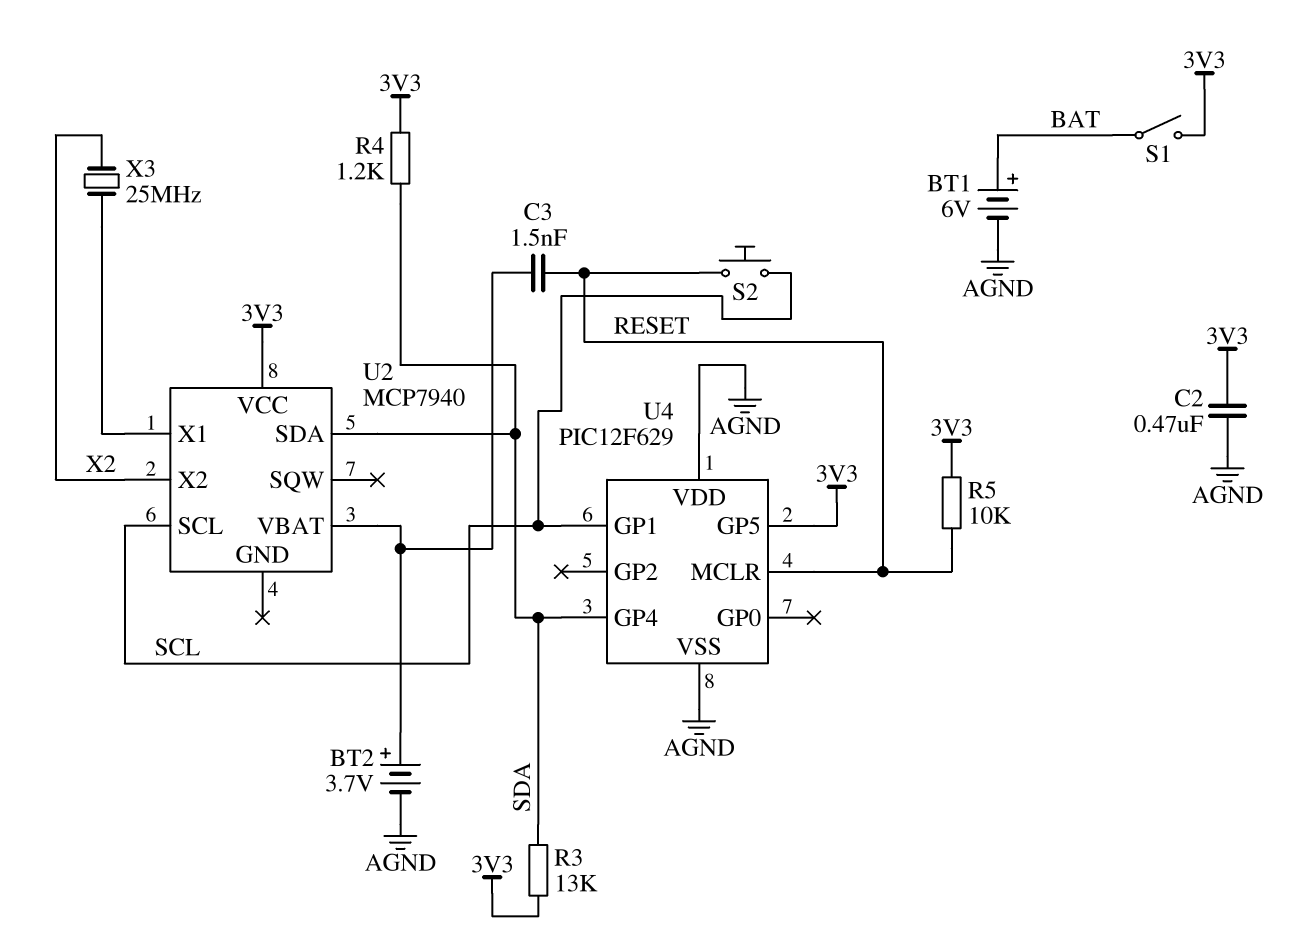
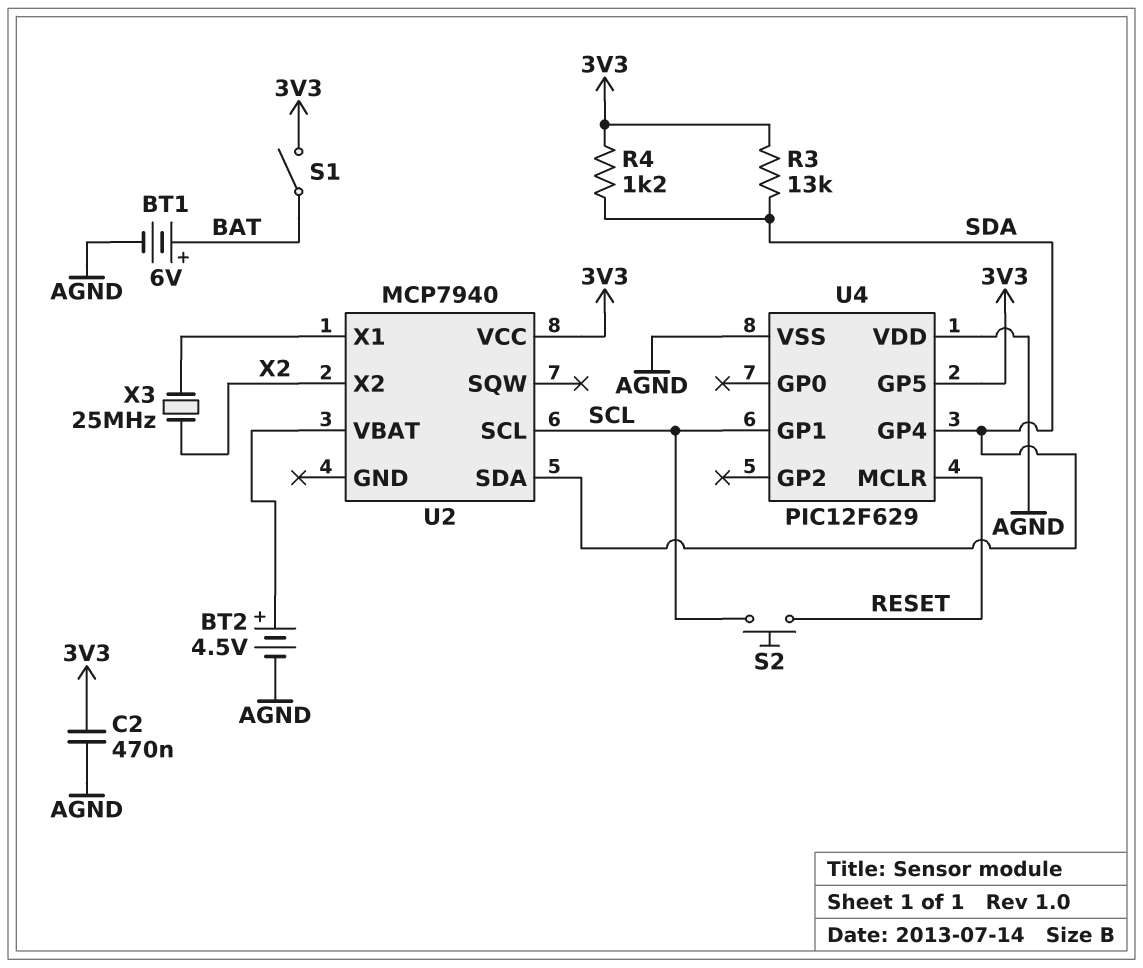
BT2: 3.7V (plus U2/VBAT, minus AGND) -> 4.5V (plus U2/VBAT, minus AGND)
C3: 1.5nF (RESET, U2/VBAT) -> none
R5: 10k (3V3, RESET) -> none

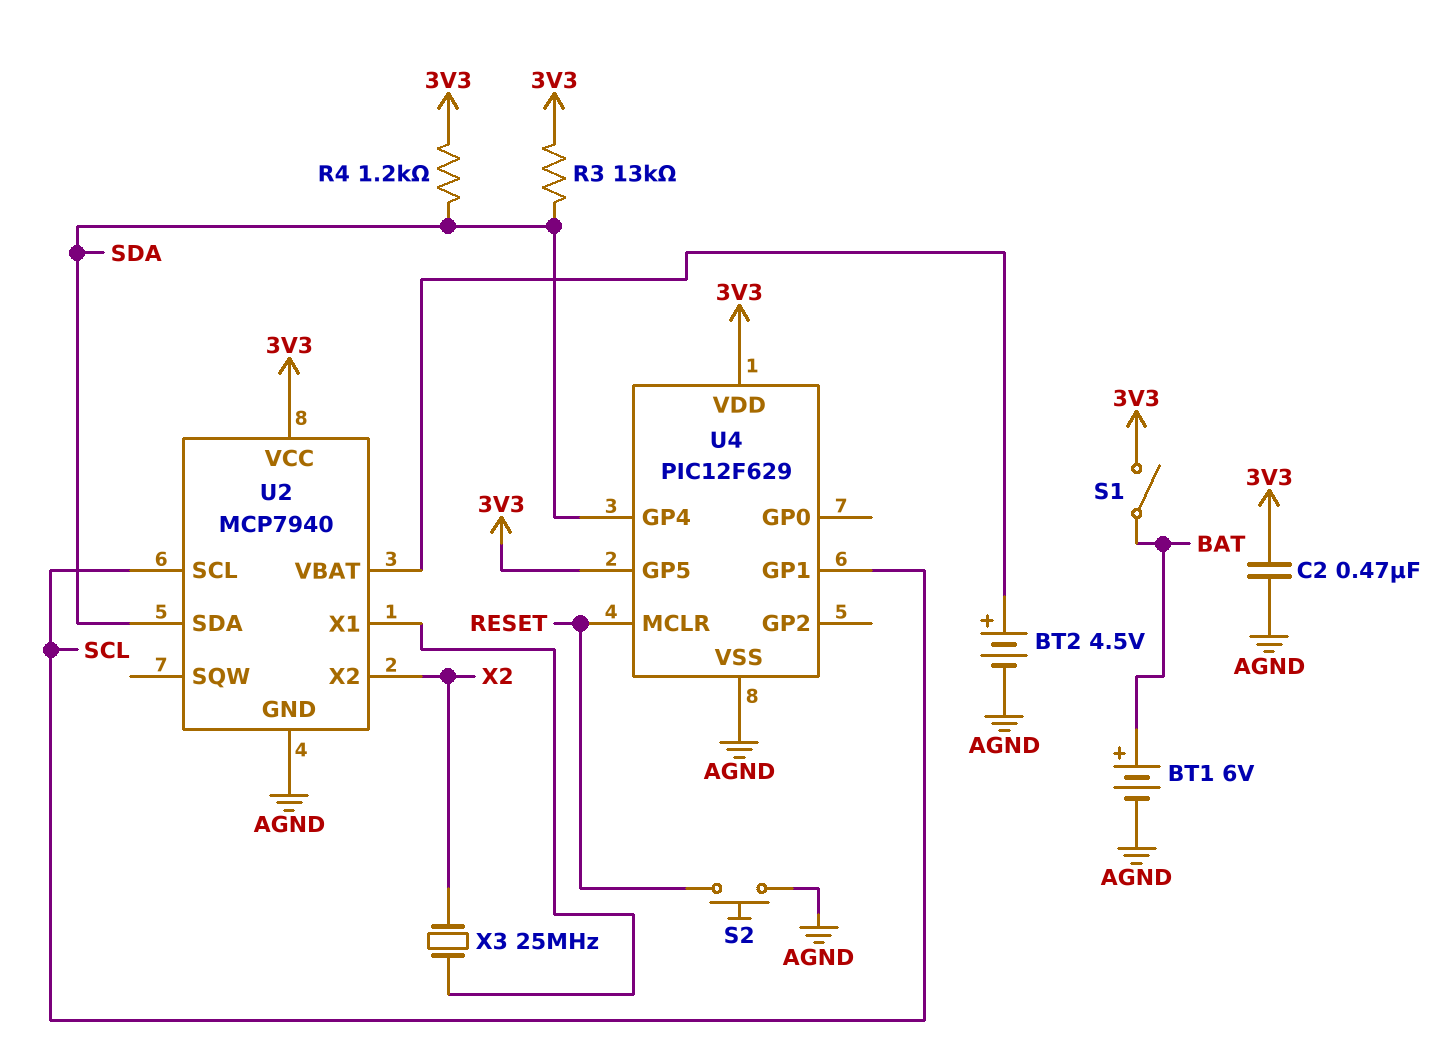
S2: button (RESET, SCL) -> button (AGND, RESET)
U2 pin GND: none -> AGND
U4 pin VDD: AGND -> 3V3

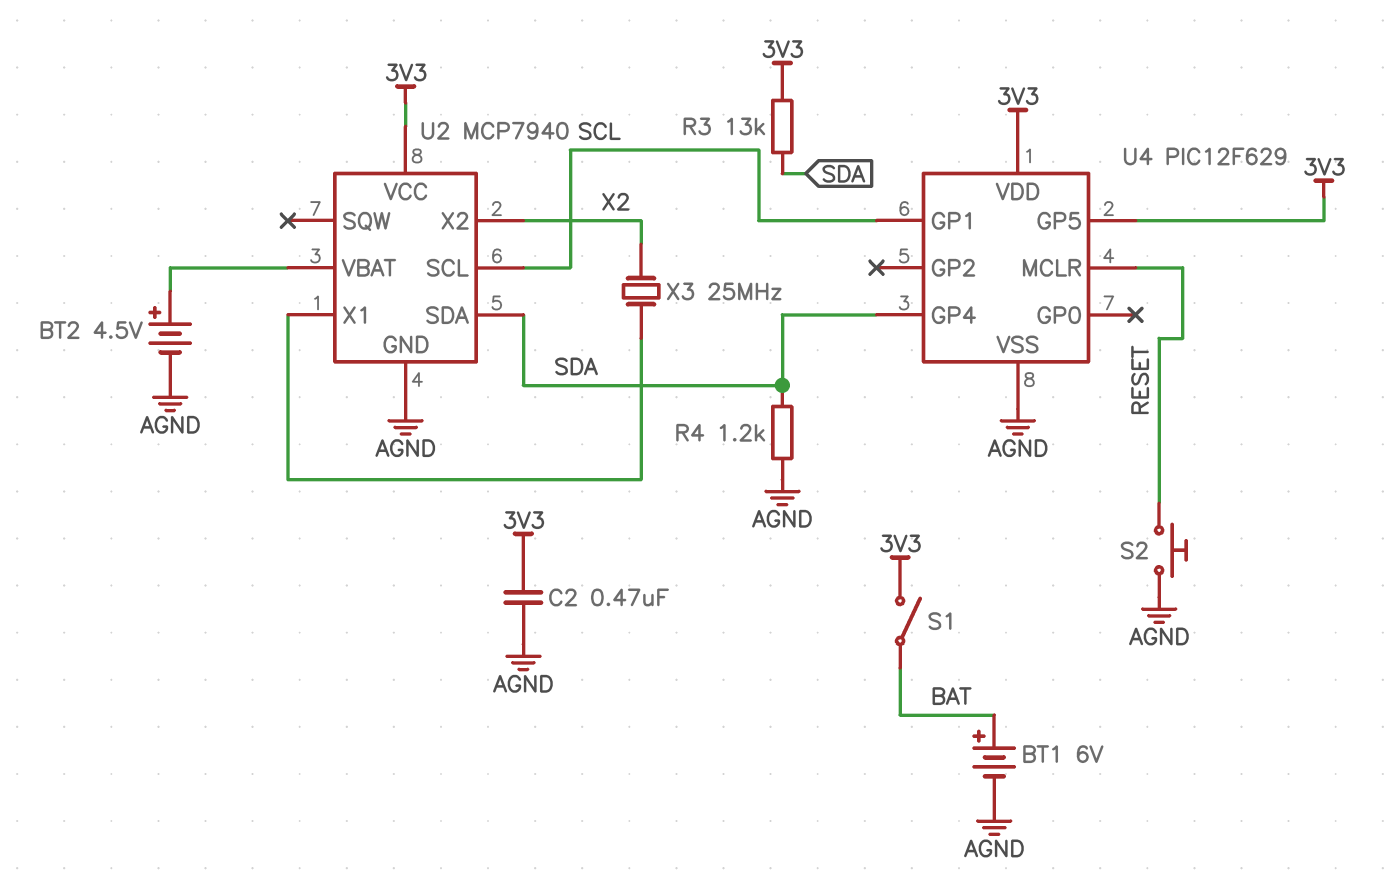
R4: 1.2k (3V3, SDA) -> 1.2k (AGND, SDA)

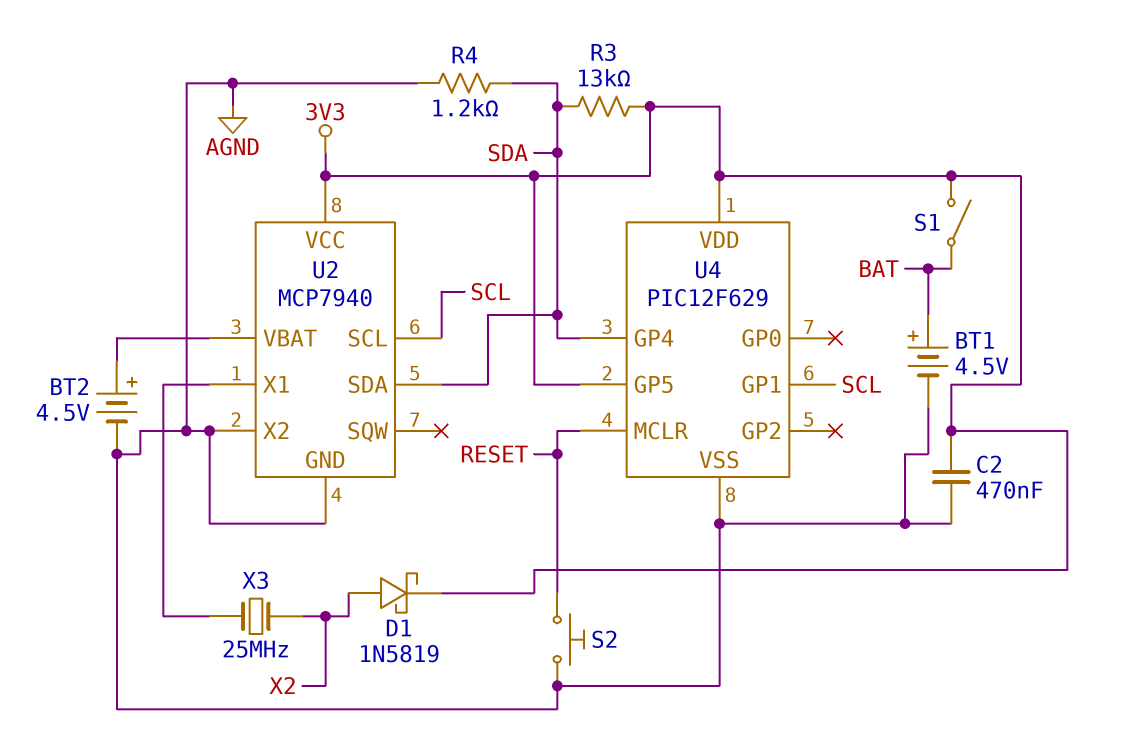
BT1: 6V (plus BAT, minus AGND) -> 4.5V (plus BAT, minus AGND)
D1: none -> schottky 1N5819 (A X2, K 3V3)
U2 pin X2: X2 -> AGND

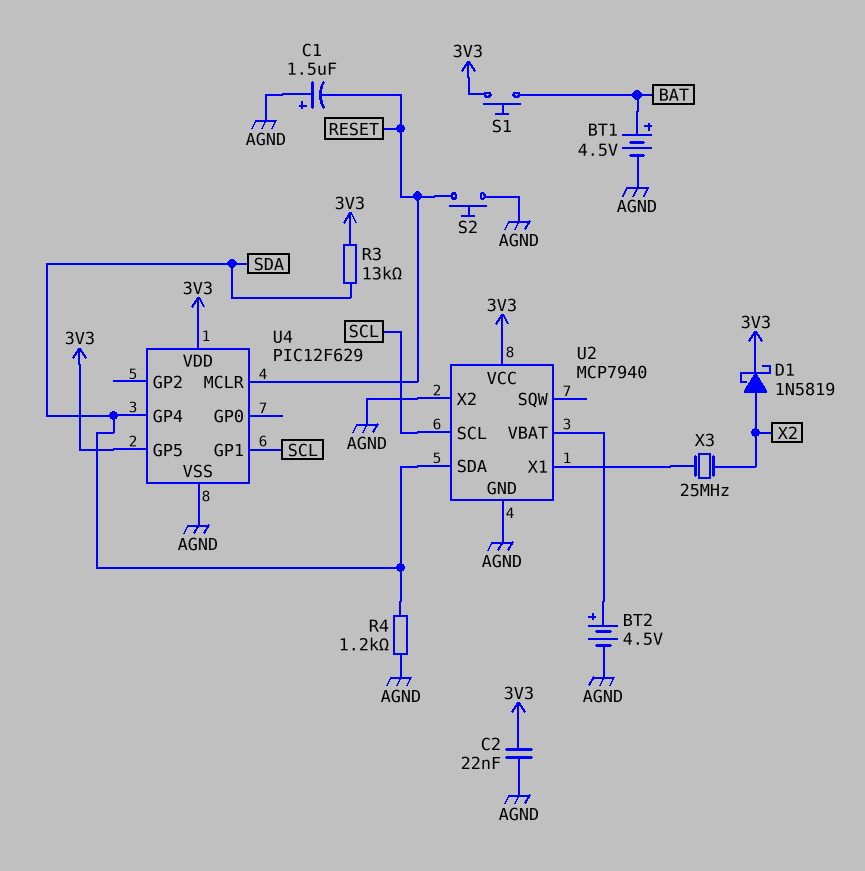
C1: none -> 1.5uF (plus AGND, minus RESET)
C2: 470nF (3V3, AGND) -> 22nF (3V3, AGND)
S1: switch (3V3, BAT) -> button (3V3, BAT)

